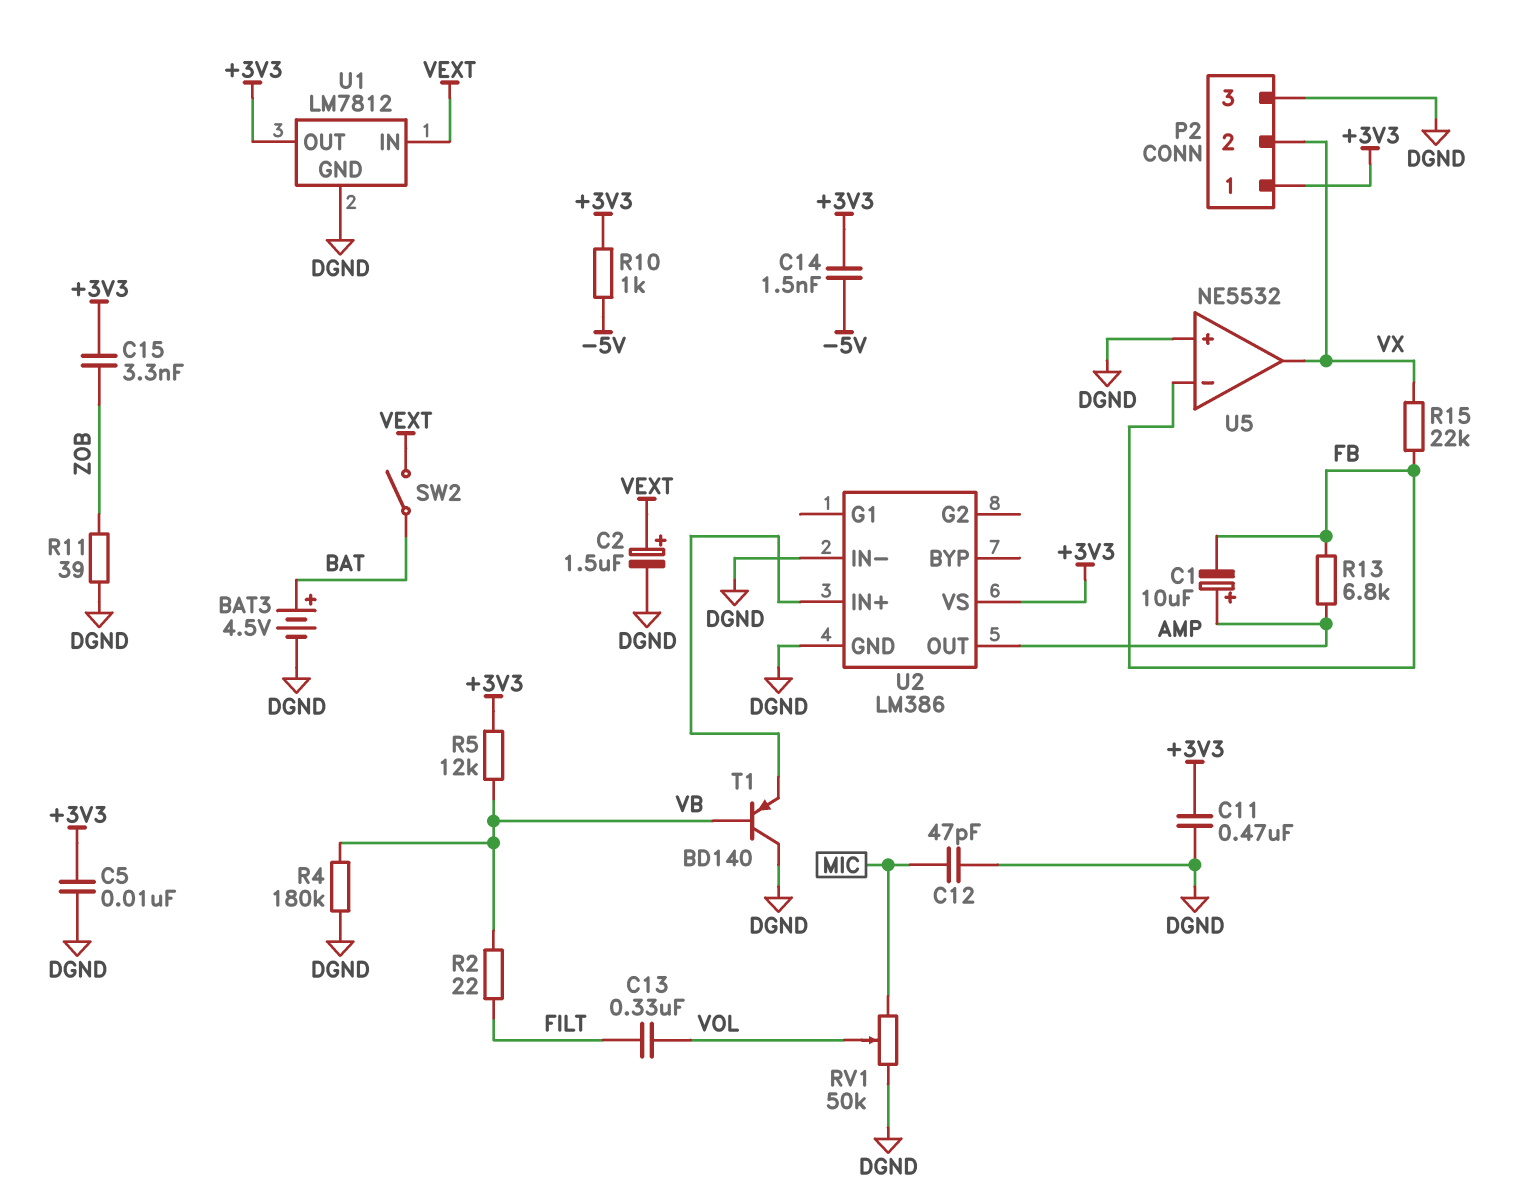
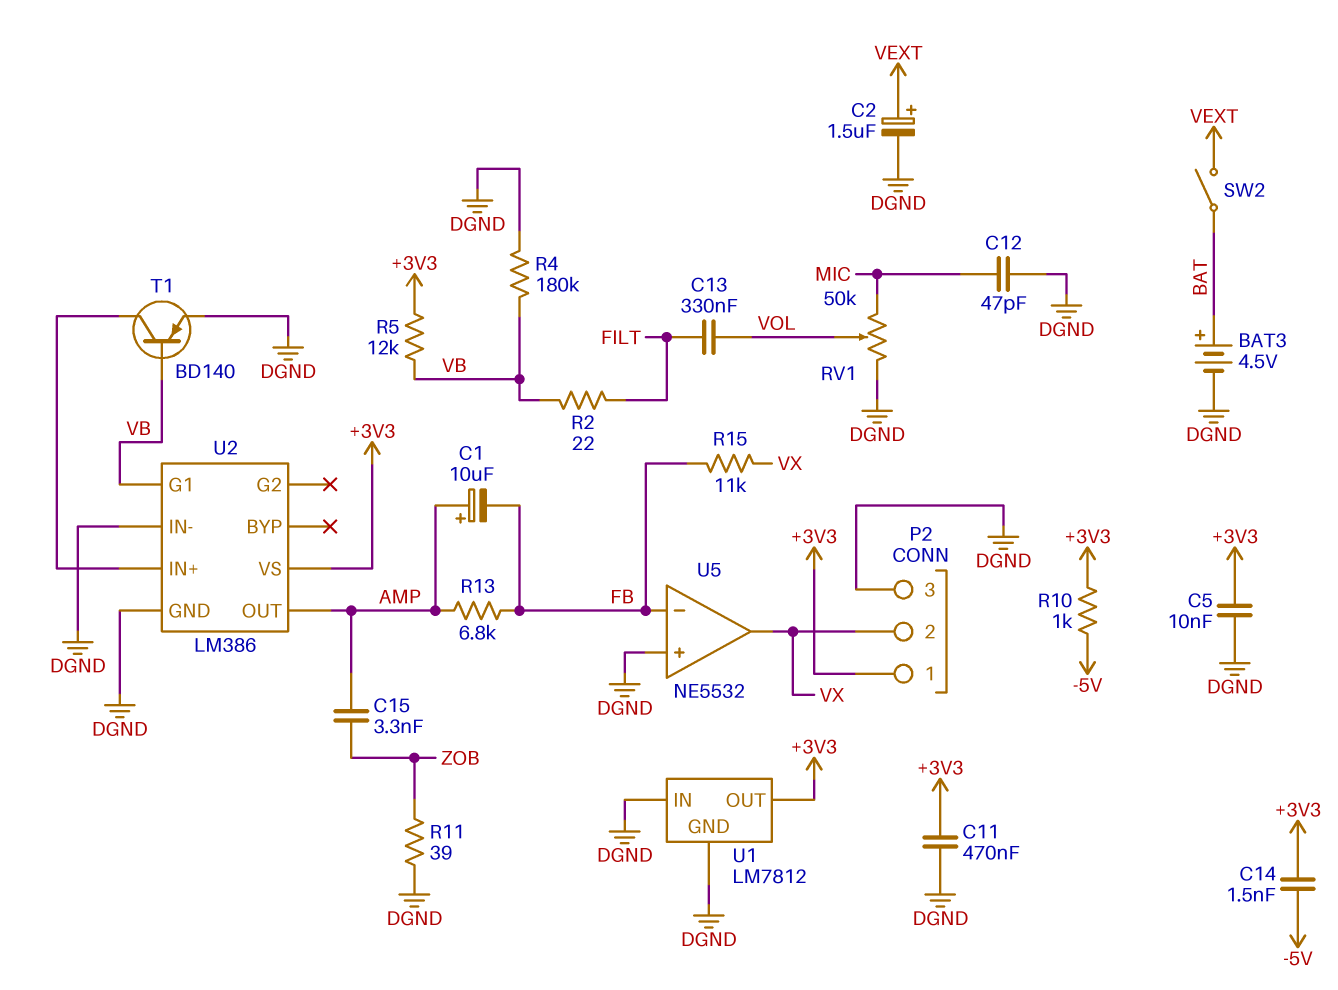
C15: 3.3nF (+3V3, ZOB) -> 3.3nF (AMP, ZOB)
R15: 22k (FB, VX) -> 11k (FB, VX)
T1: PNP BD140 (B VB, C DGND, E U2/IN+) -> PNP BD140 (B VB, C U2/IN+, E DGND)
U1 pin IN: VEXT -> DGND
U2 pin G1: none -> VB

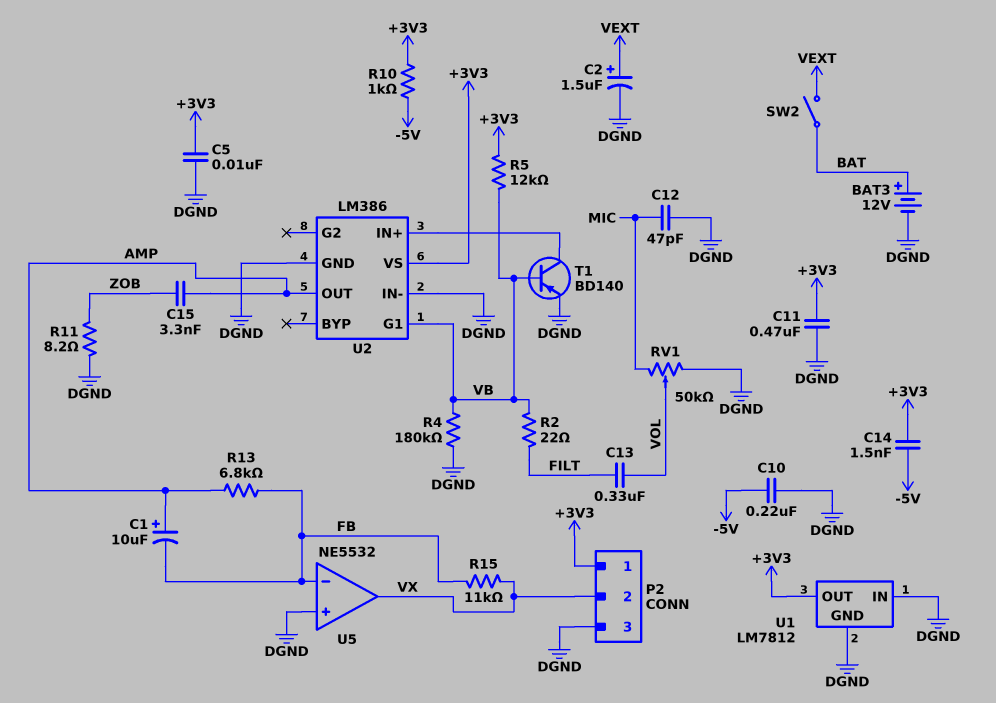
BAT3: 4.5V (plus BAT, minus DGND) -> 12V (plus BAT, minus DGND)
C10: none -> 220nF (-5V, DGND)
R11: 39 (DGND, ZOB) -> 8.2 (DGND, ZOB)

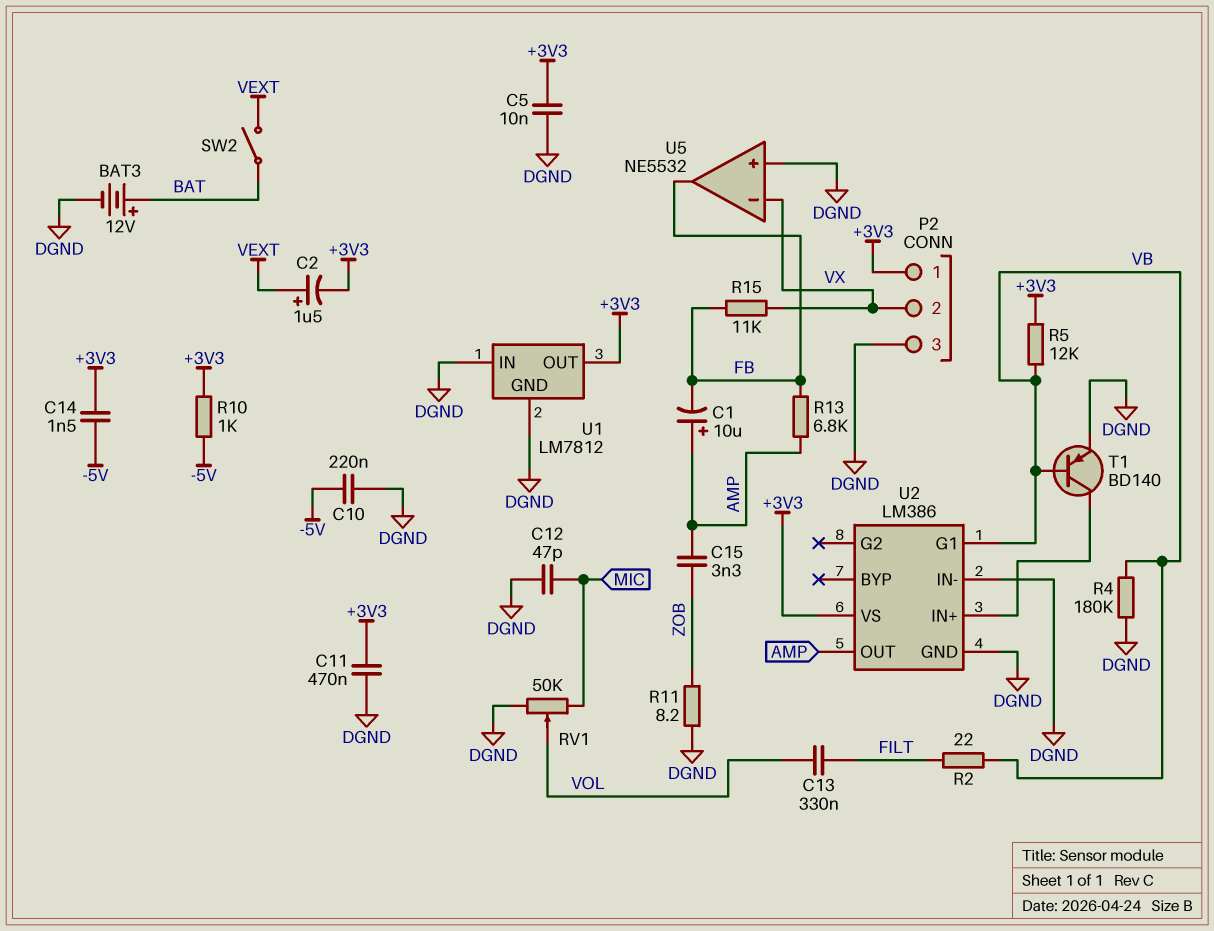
C2: 1.5uF (plus VEXT, minus DGND) -> 1.5uF (plus VEXT, minus +3V3)
U5 pin in-: FB -> VX
U5 pin out: VX -> FB

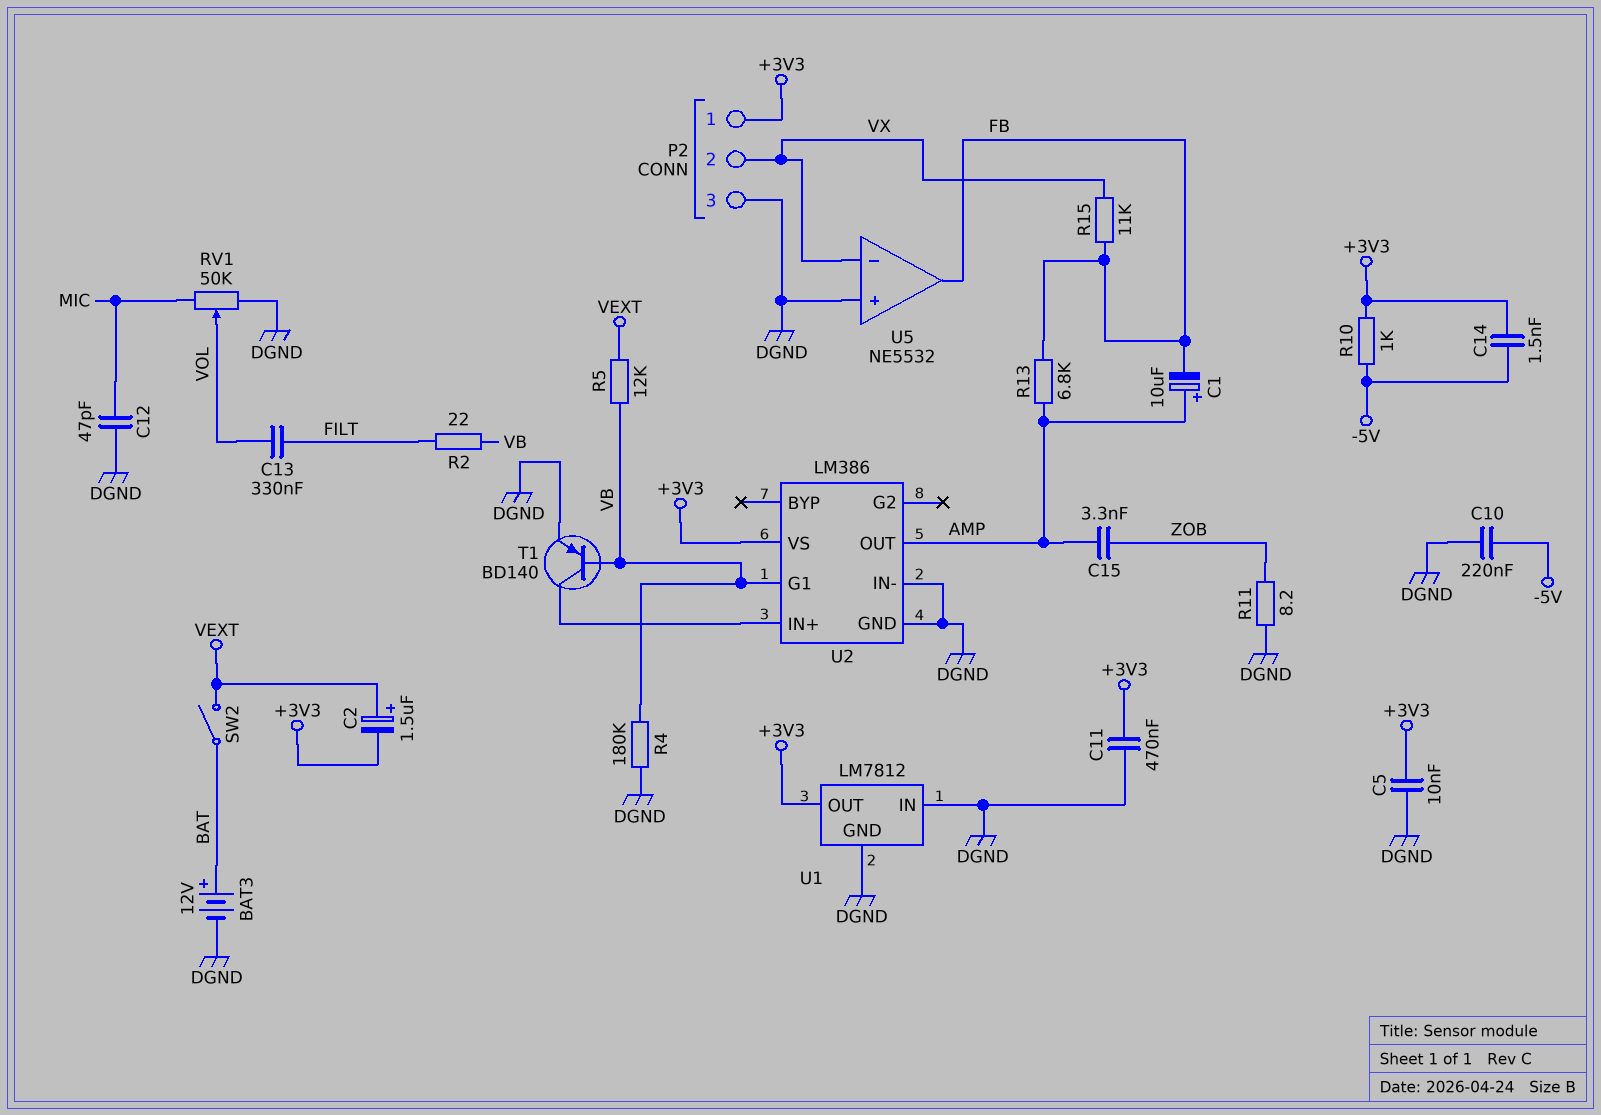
R5: 12k (+3V3, VB) -> 12k (VB, VEXT)

